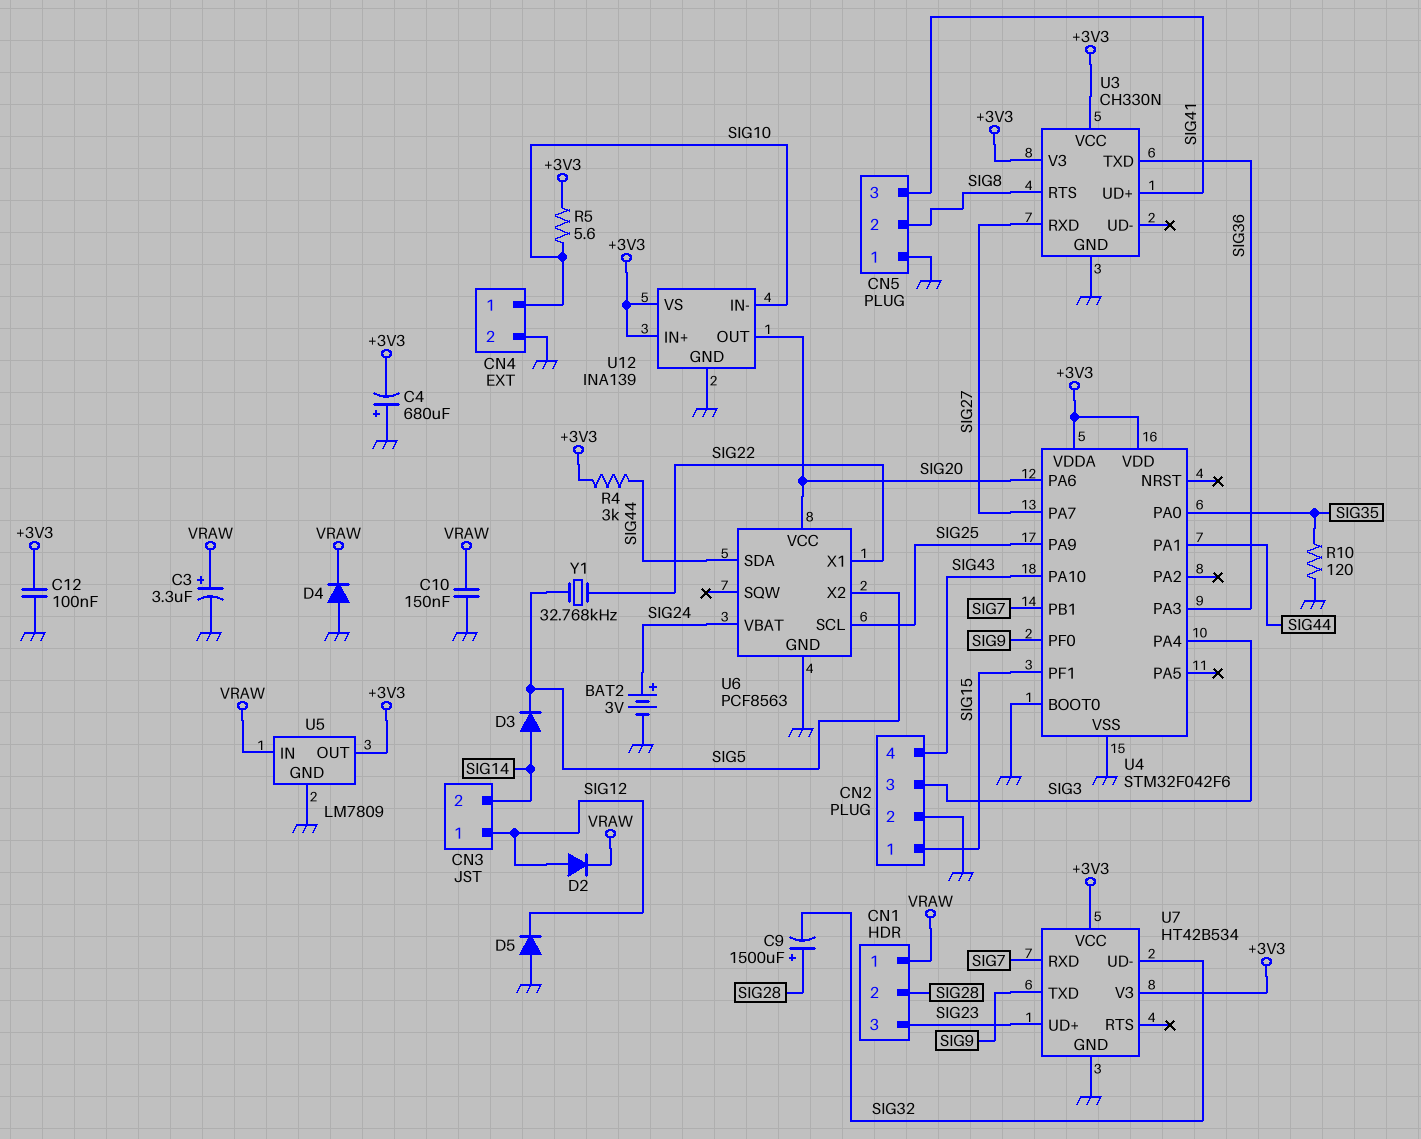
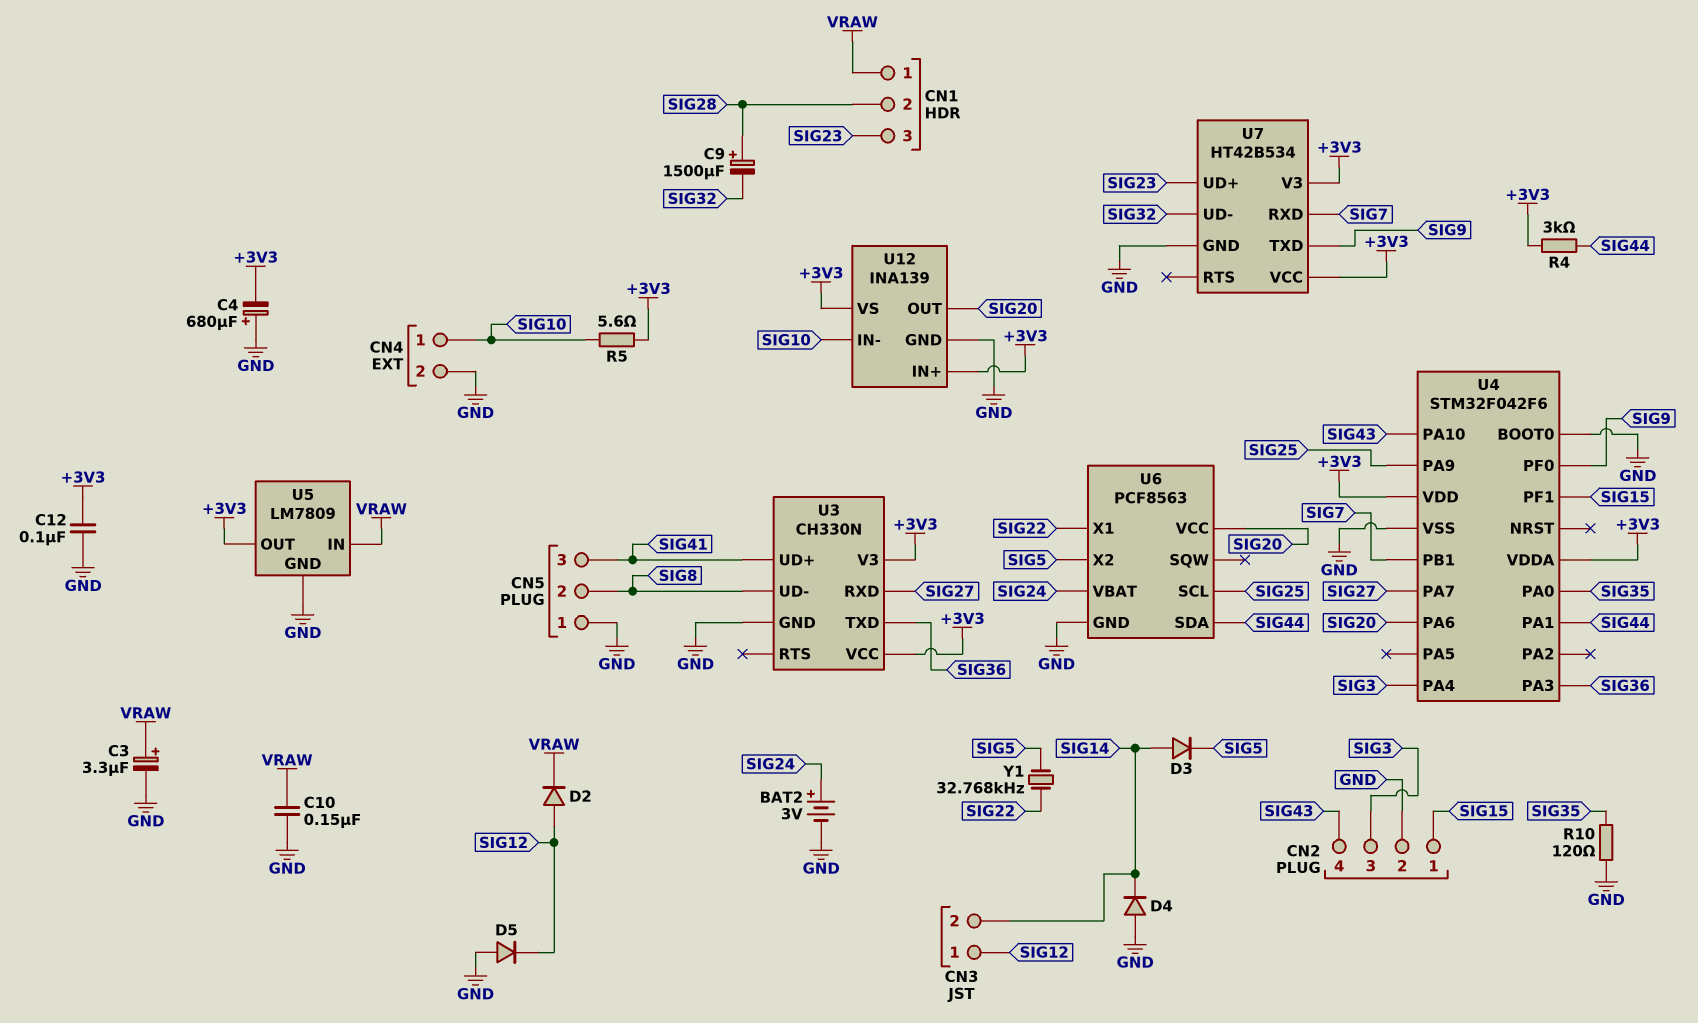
D4: diode (A GND, K VRAW) -> diode (A GND, K SIG14)
U3 pin RTS: SIG8 -> none
U3 pin UD-: none -> SIG8

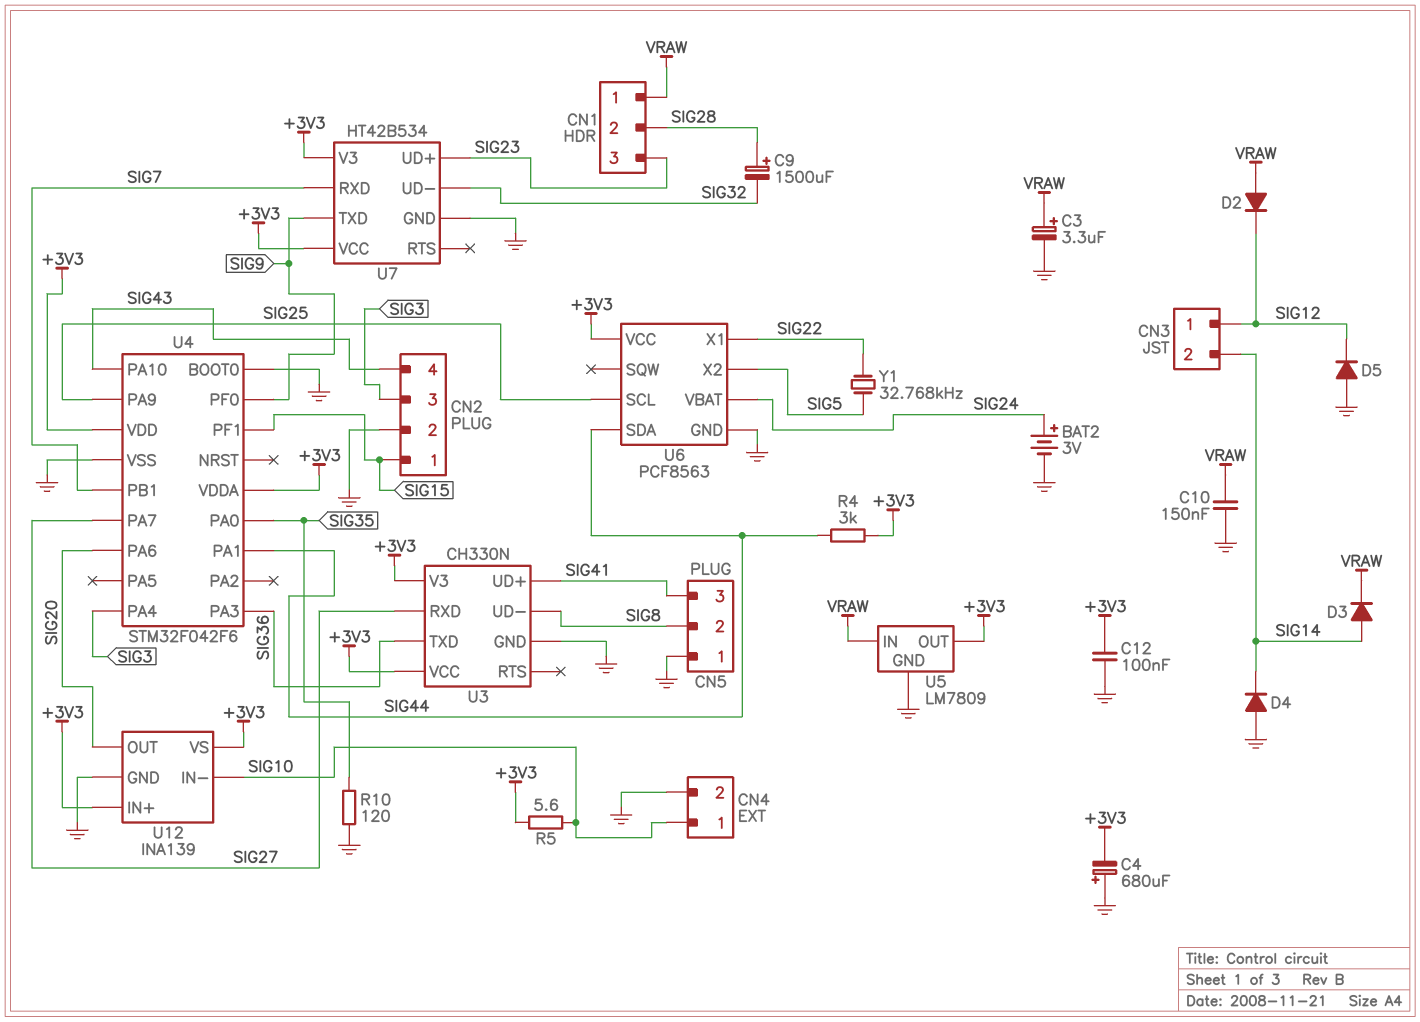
D2: diode (A SIG12, K VRAW) -> diode (A VRAW, K SIG12)
D3: diode (A SIG14, K SIG5) -> diode (A SIG14, K VRAW)
U6 pin VCC: SIG20 -> +3V3

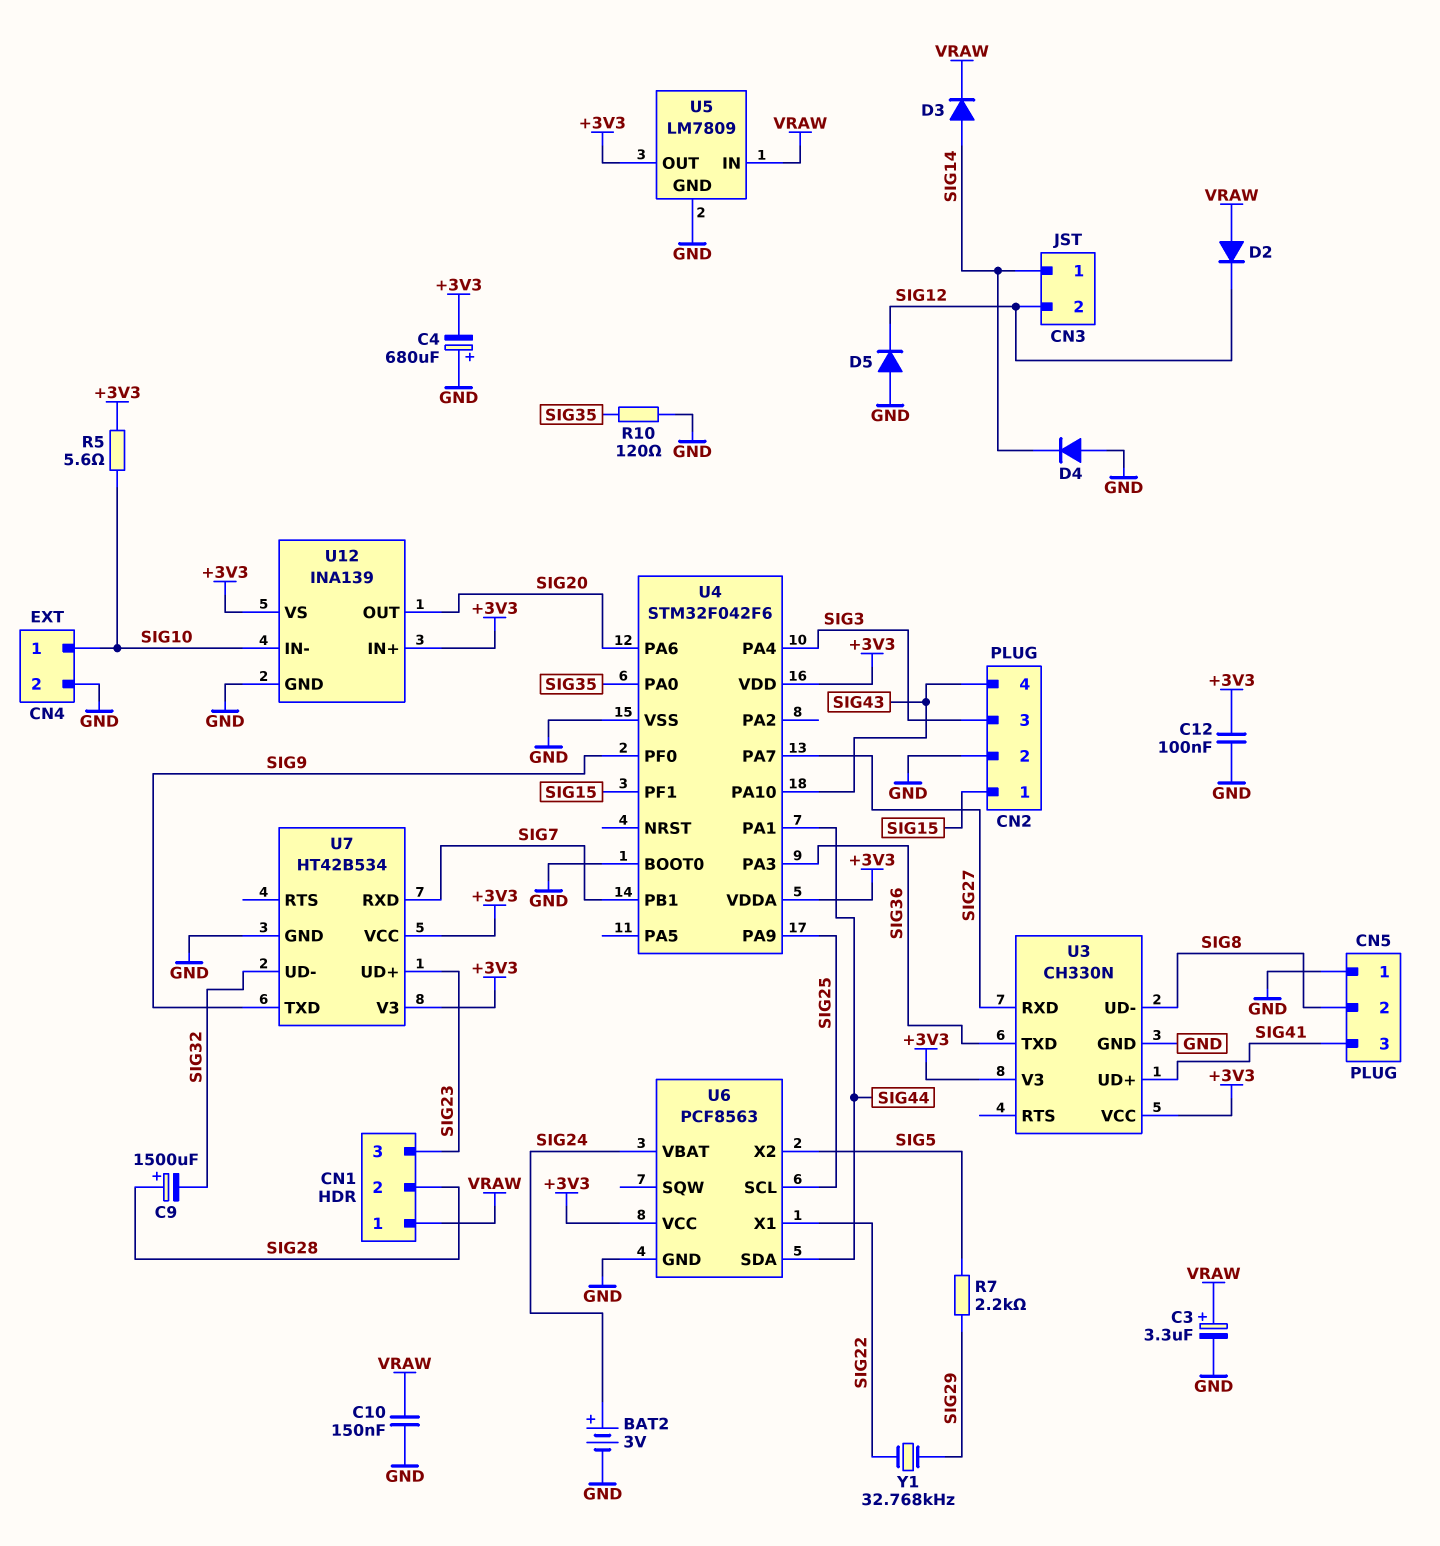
CN3 pin 1: SIG12 -> SIG14
CN3 pin 2: SIG14 -> SIG12
R4: 3k (+3V3, SIG44) -> none
R7: none -> 2.2k (SIG5, SIG29)
Y1: 32.768kHz (SIG5, SIG22) -> 32.768kHz (SIG22, SIG29)

